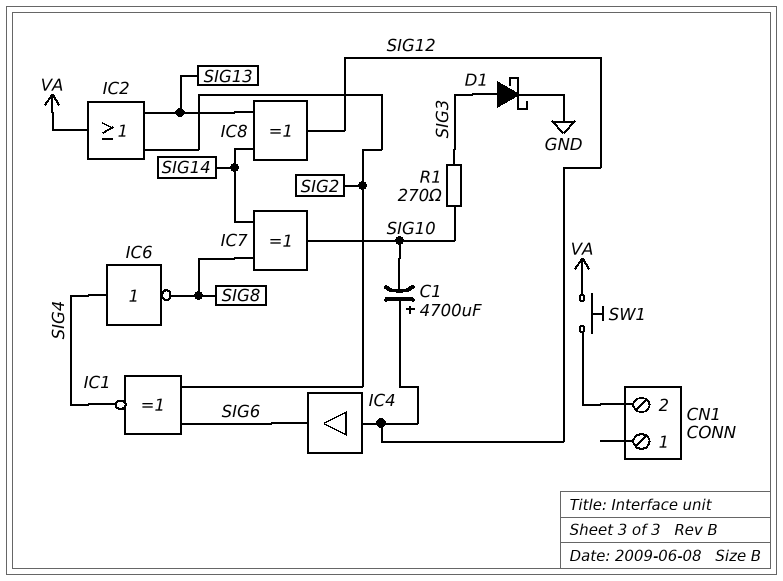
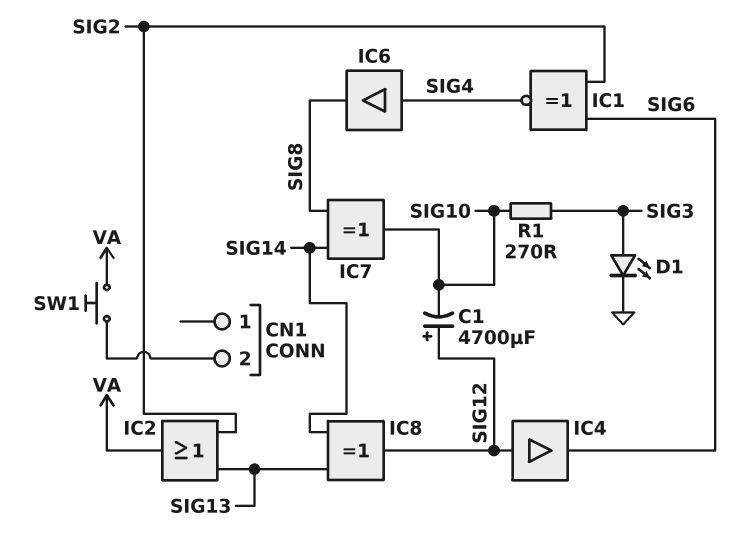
D1: schottky (A SIG3, K GND) -> LED (A SIG3, K GND)
IC6: NOT (in SIG4, out SIG8) -> buffer (in SIG4, out SIG8)

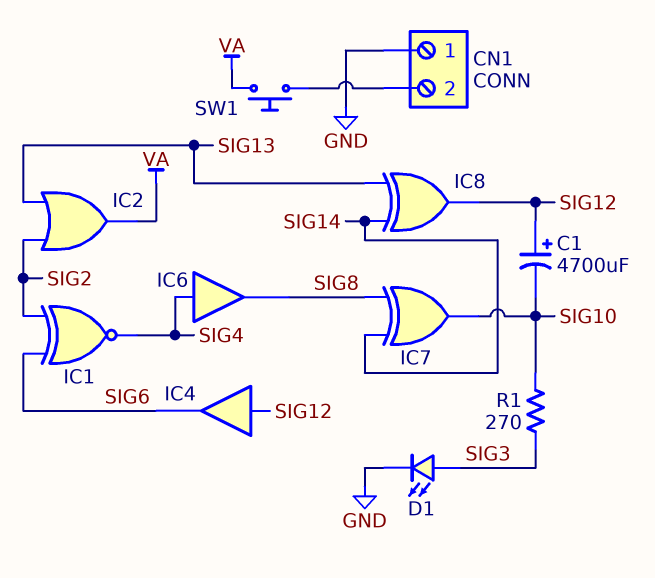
CN1 pin 1: none -> GND

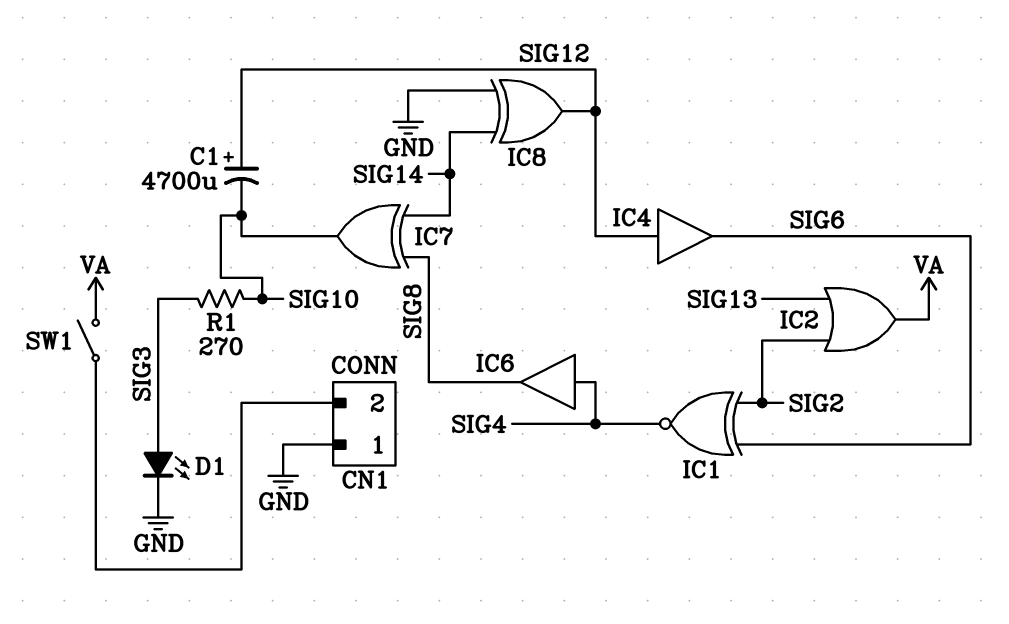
IC8: XOR (in SIG13, in SIG14, out SIG12) -> XOR (in GND, in SIG14, out SIG12)
SW1: button (CN1/2, VA) -> switch (CN1/2, VA)

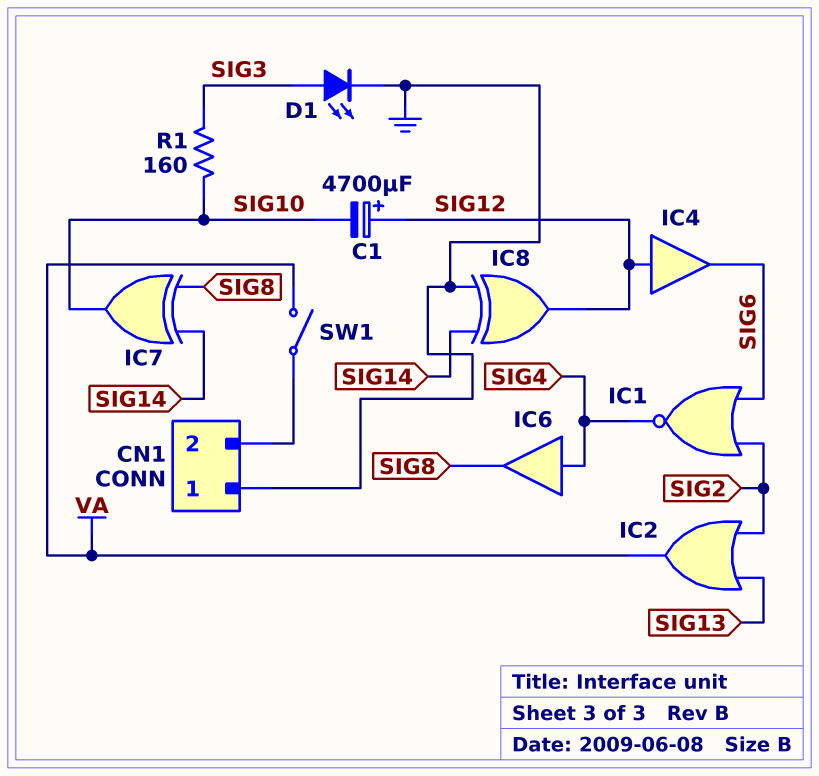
IC1: XNOR (in SIG2, in SIG6, out SIG4) -> NOR (in SIG2, in SIG6, out SIG4)
R1: 270 (SIG3, SIG10) -> 160 (SIG3, SIG10)

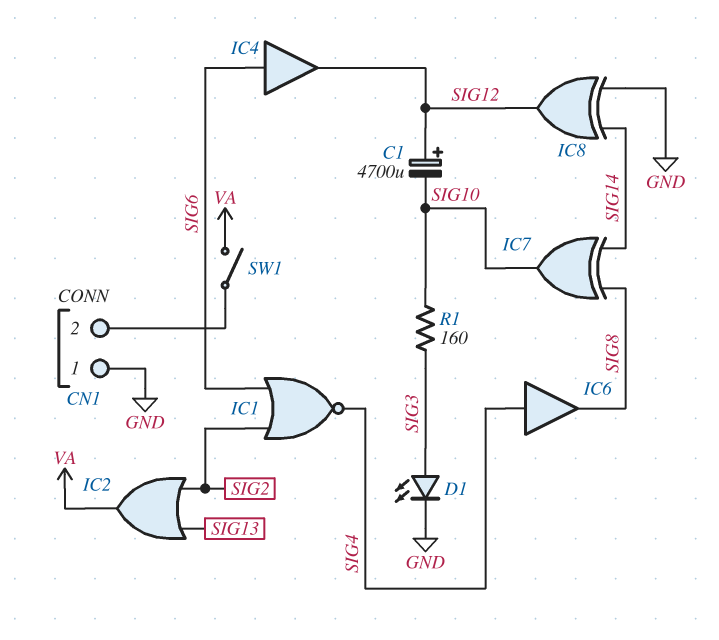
IC4: buffer (in SIG12, out SIG6) -> buffer (in SIG6, out SIG12)

